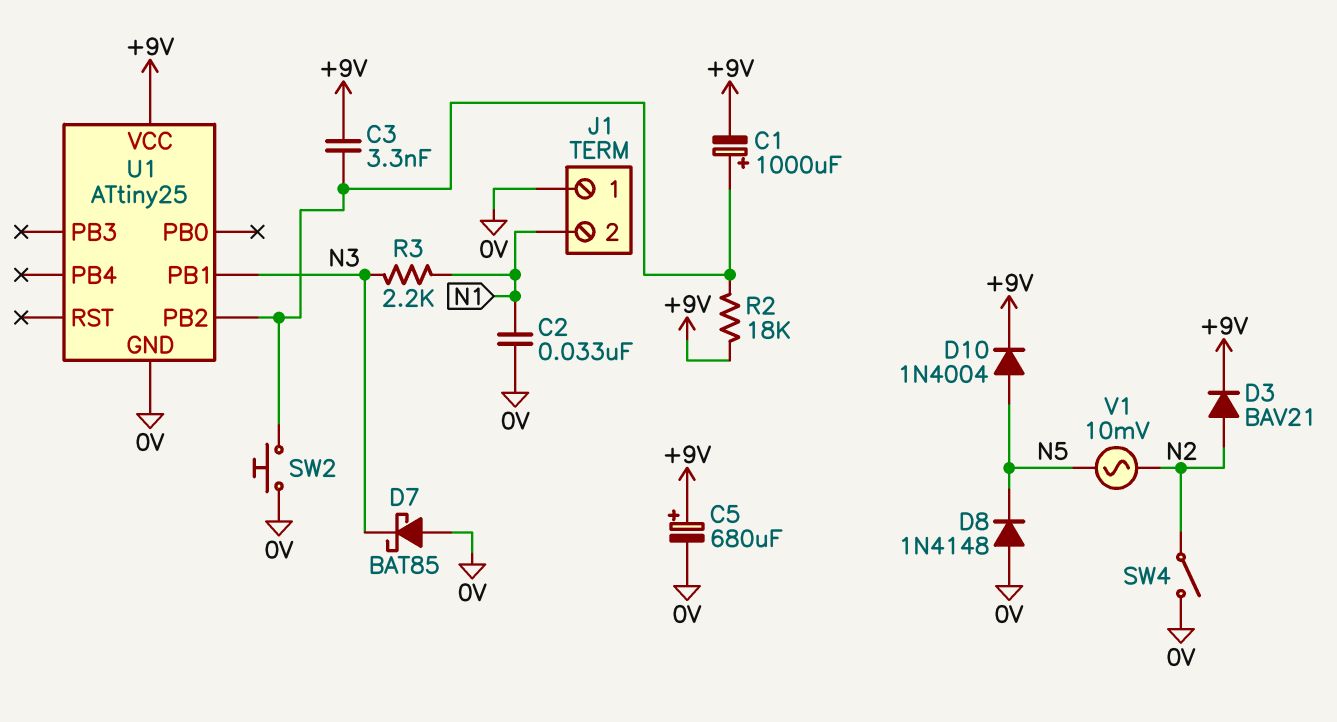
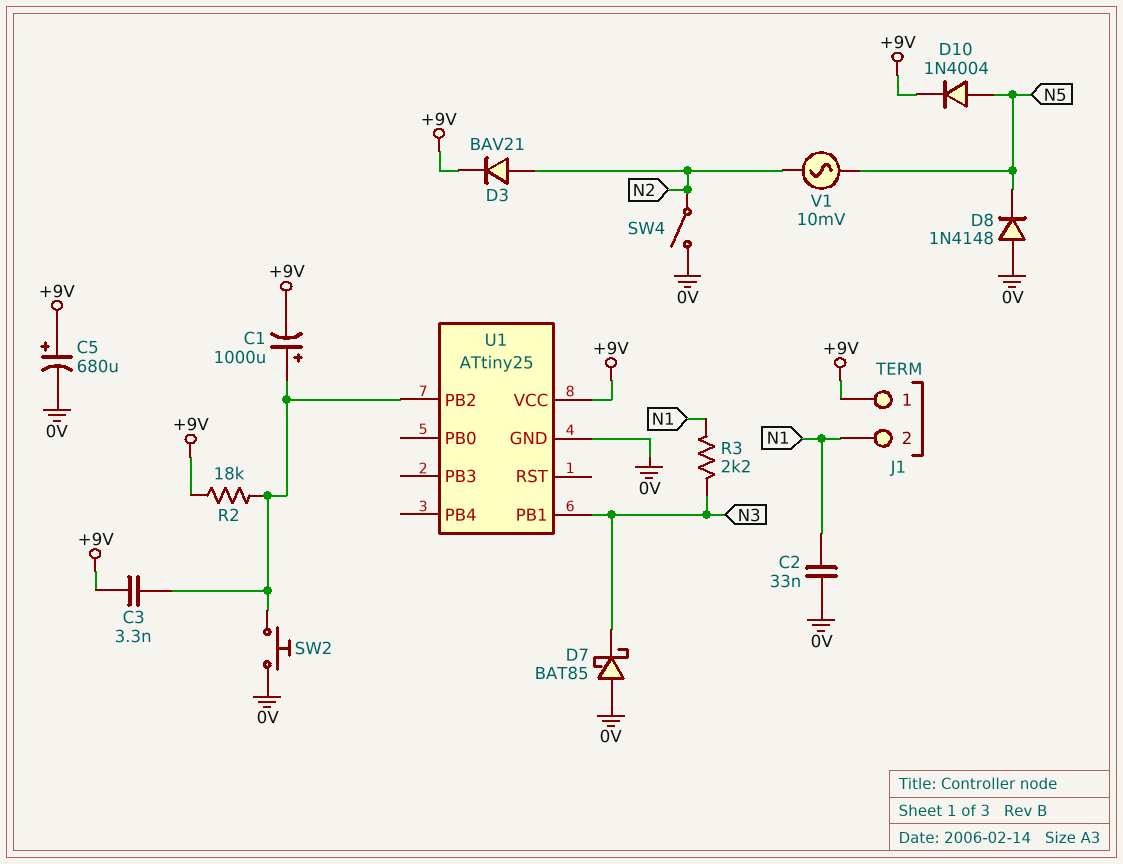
J1 pin 1: 0V -> +9V

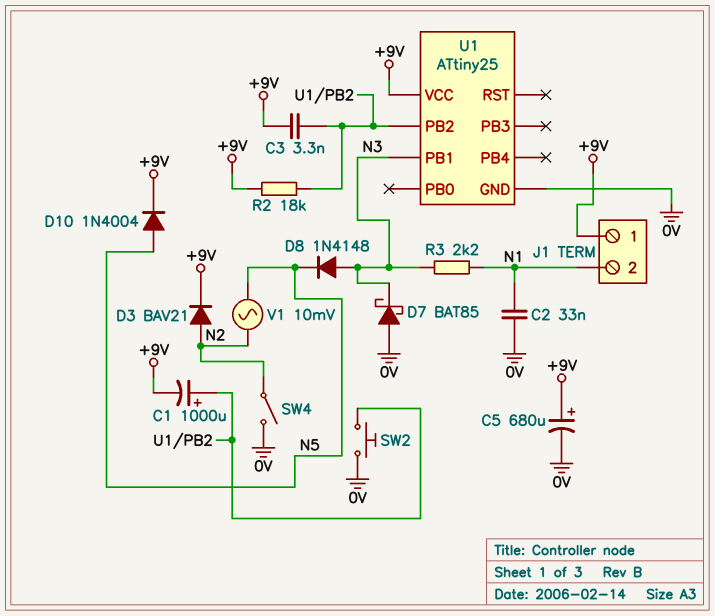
D8: diode 1N4148 (A 0V, K N5) -> diode 1N4148 (A N3, K N5)

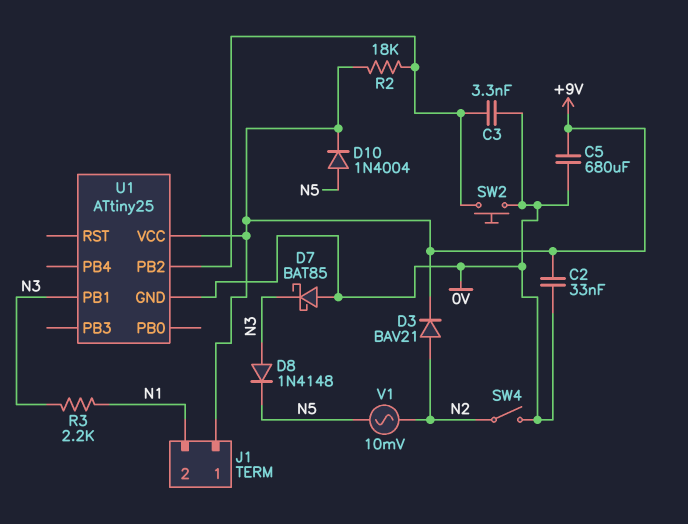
C1: 1000uF (plus U1/PB2, minus +9V) -> none
C2: 33nF (0V, N1) -> 33nF (+9V, 0V)
C3: 3.3nF (+9V, U1/PB2) -> 3.3nF (0V, U1/PB2)
C5: 680uF (plus +9V, minus 0V) -> 680uF (+9V, 0V)

